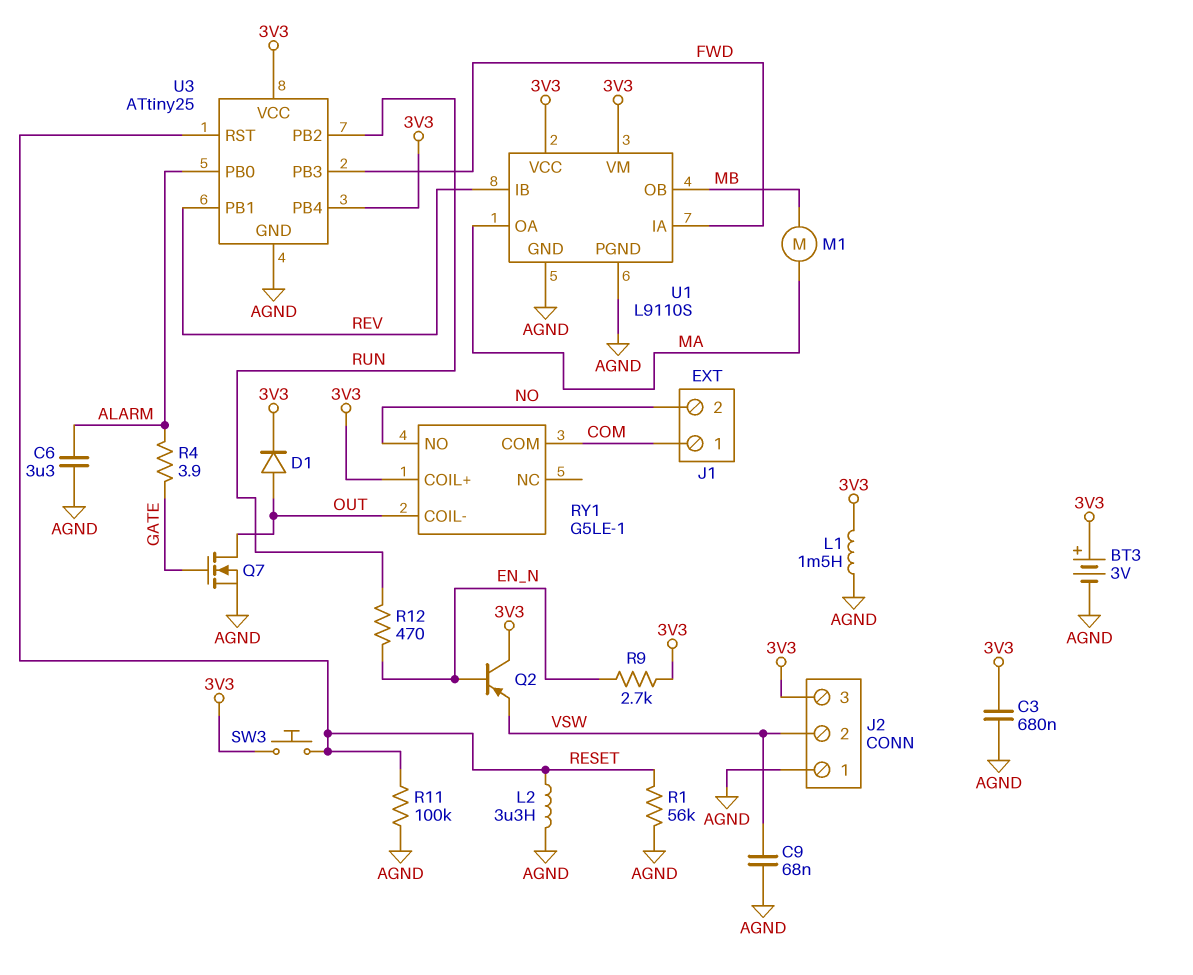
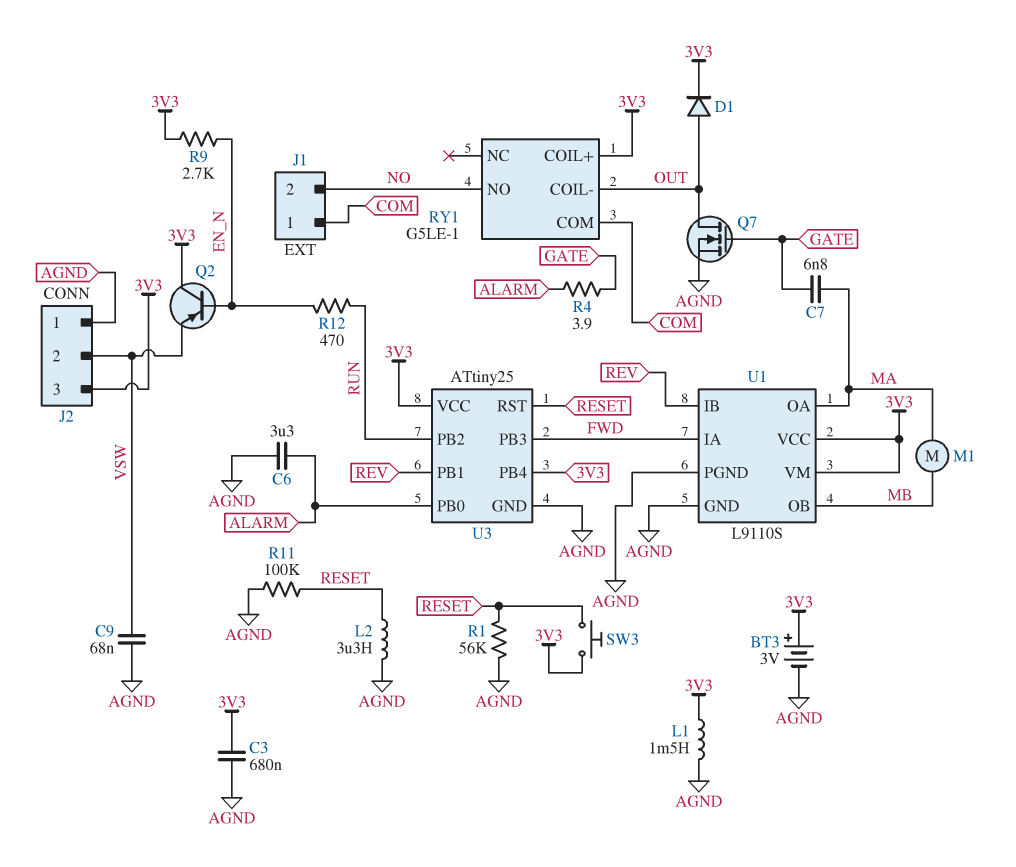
C7: none -> 6.8nF (GATE, MA)

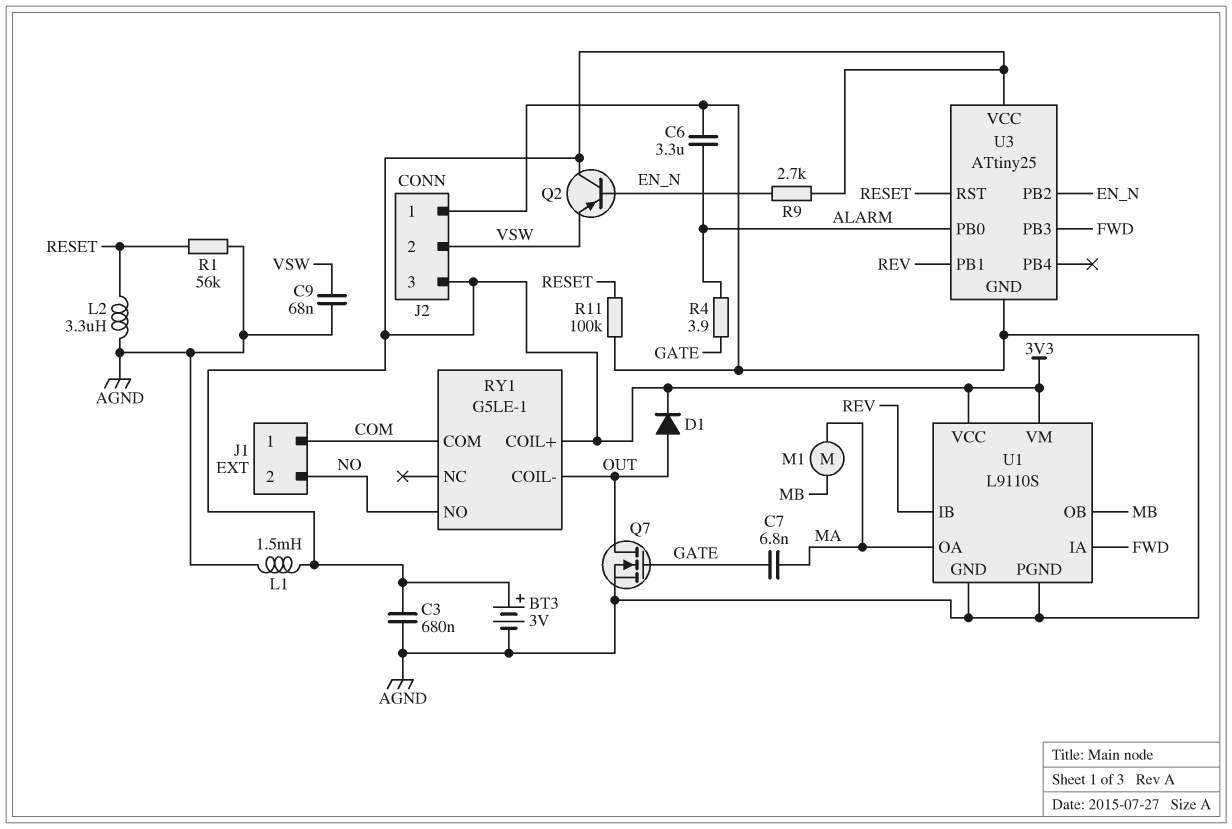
R12: 470 (EN_N, RUN) -> none
SW3: button (3V3, RESET) -> none
U3 pin PB2: RUN -> EN_N
U3 pin PB4: 3V3 -> none

